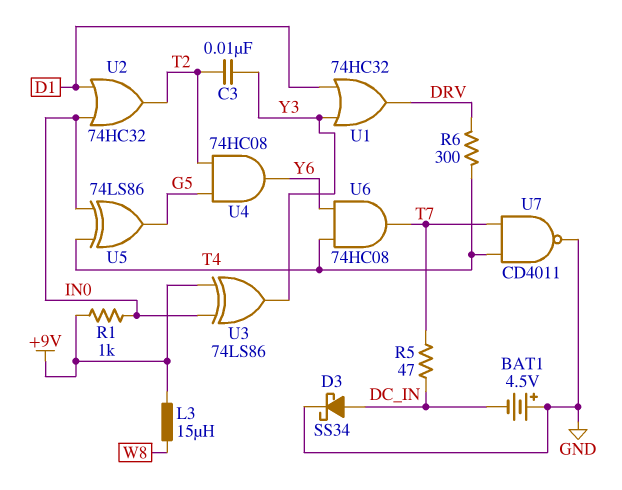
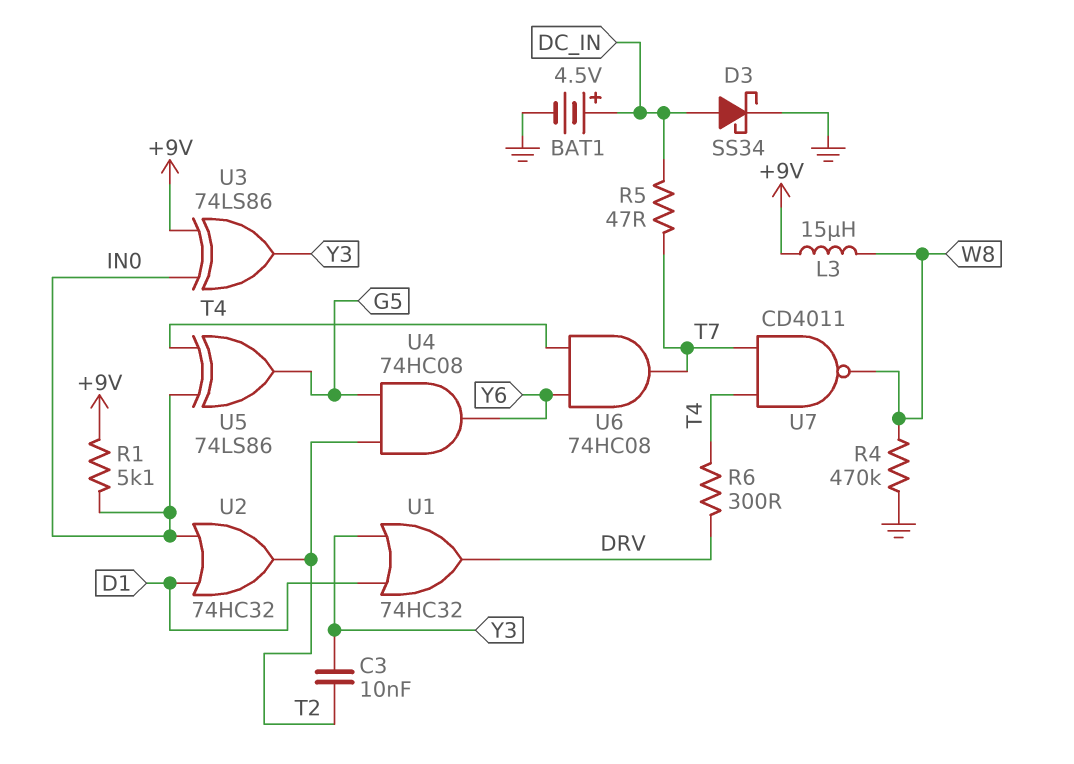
BAT1: 4.5V (plus GND, minus DC_IN) -> 4.5V (plus DC_IN, minus GND)
R1: 1k (+9V, IN0) -> 5.1k (+9V, IN0)
R4: none -> 470k (GND, W8)
U7: NAND CD4011 (in T4, in T7, out GND) -> NAND CD4011 (in T4, in T7, out W8)

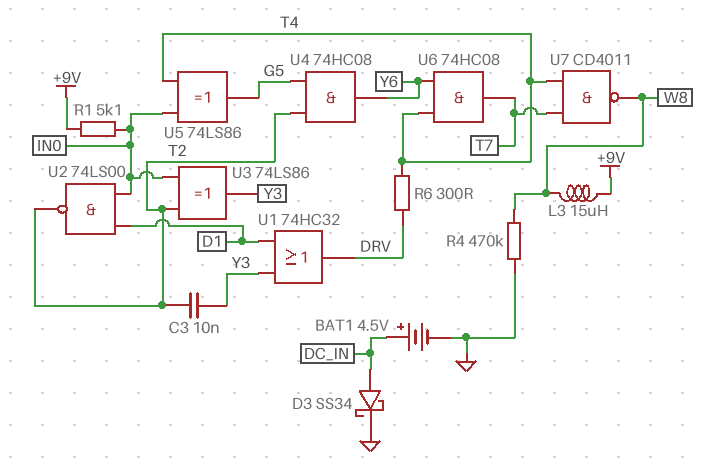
R5: 47 (DC_IN, T7) -> none
U2: OR 74HC32 (in D1, in IN0, out T2) -> NAND 74LS00 (in D1, in IN0, out T2)
U3: XOR 74LS86 (in +9V, in IN0, out Y3) -> XOR 74LS86 (in IN0, in T2, out Y3)

